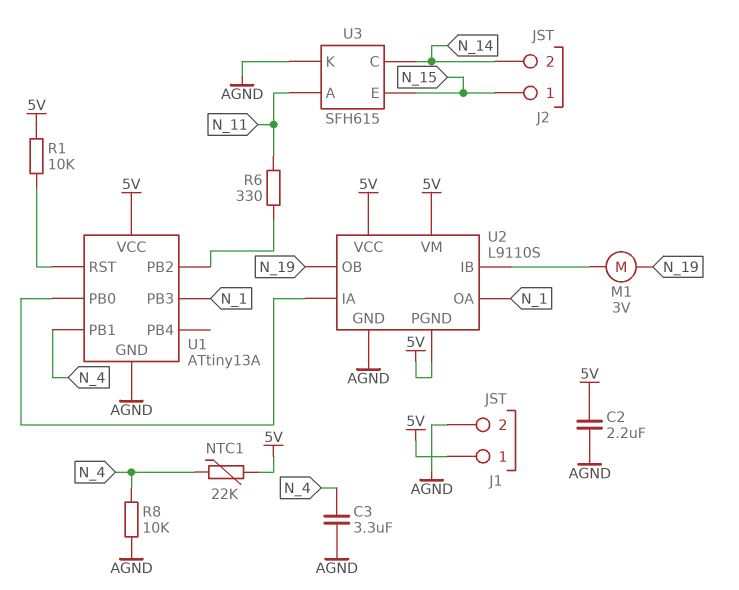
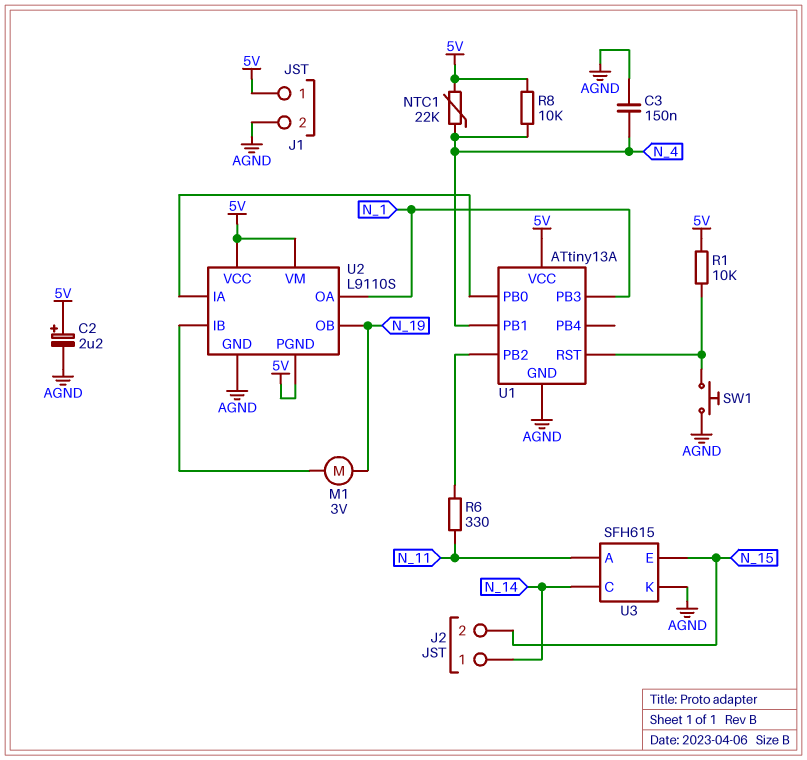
C2: 2.2uF (5V, AGND) -> 2.2uF (plus 5V, minus AGND)
C3: 3.3uF (AGND, N_4) -> 150nF (AGND, N_4)
J2 pin 1: N_15 -> N_14
J2 pin 2: N_14 -> N_15
R8: 10k (AGND, N_4) -> 10k (5V, N_4)
SW1: none -> button (AGND, U1/RST)

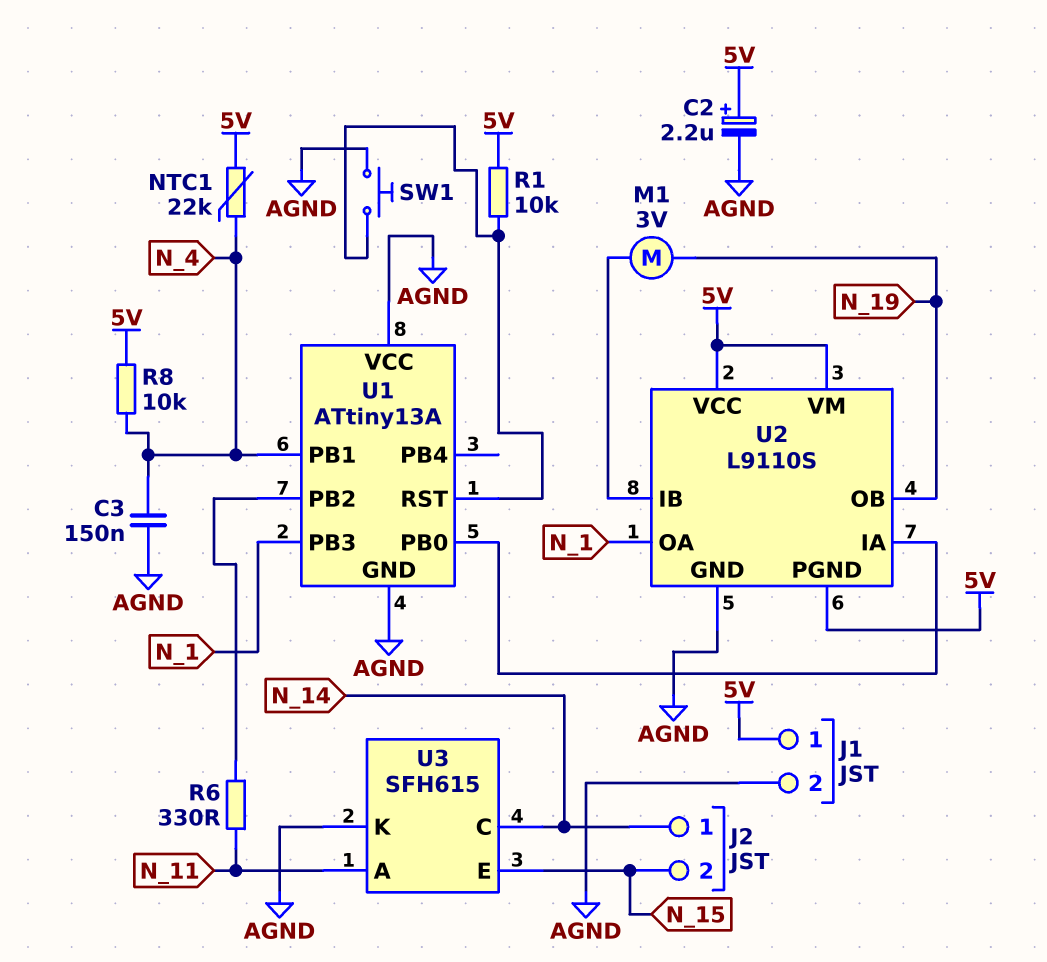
U1 pin VCC: 5V -> AGND

